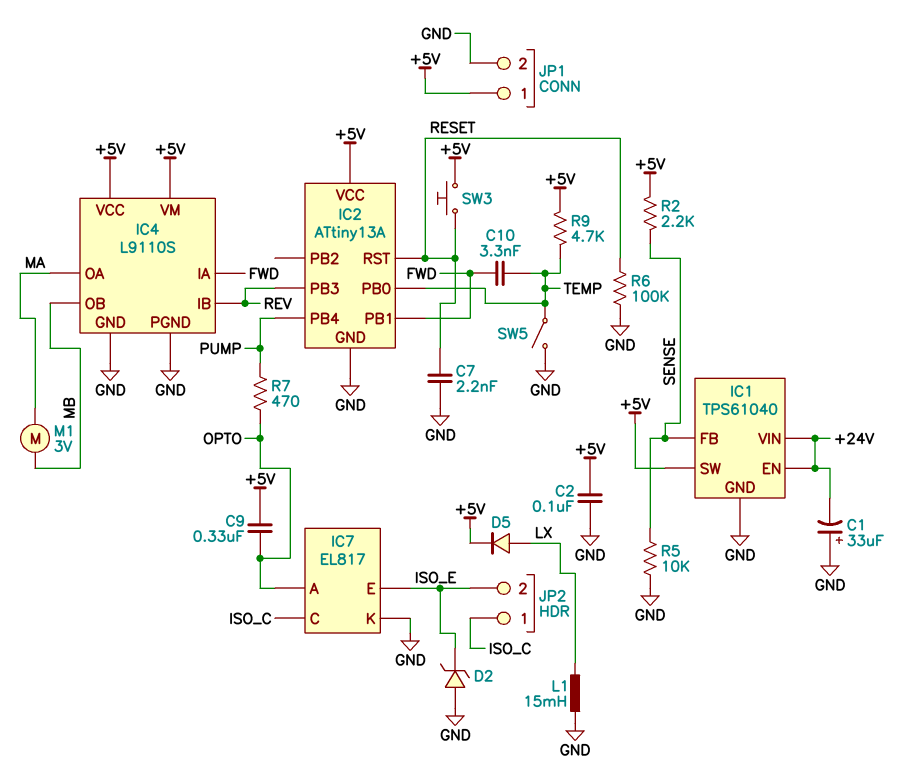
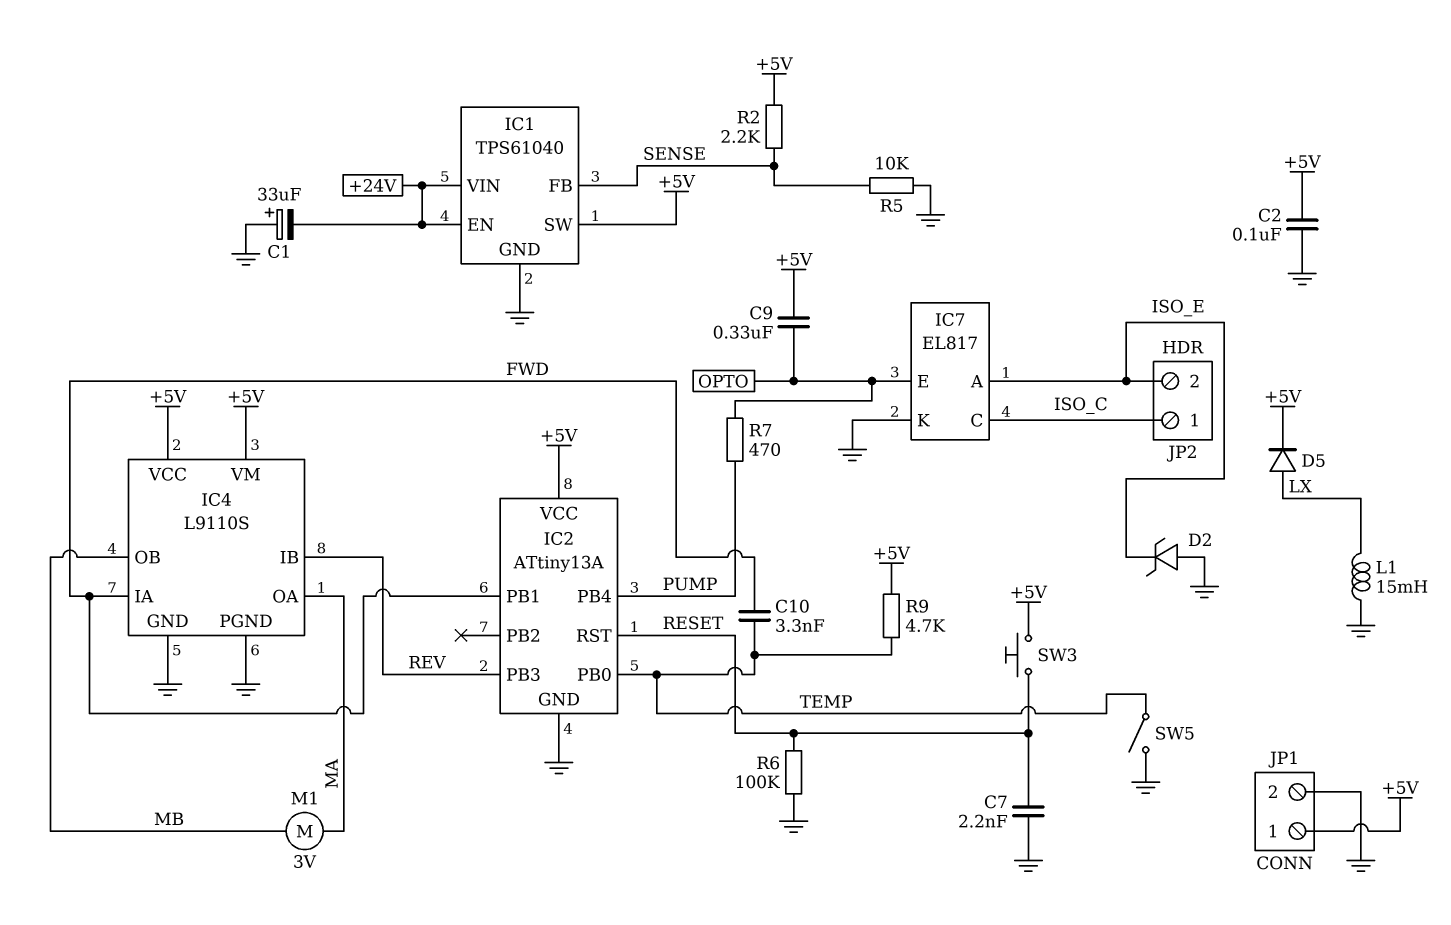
IC7 pin A: OPTO -> ISO_E
IC7 pin E: ISO_E -> OPTO

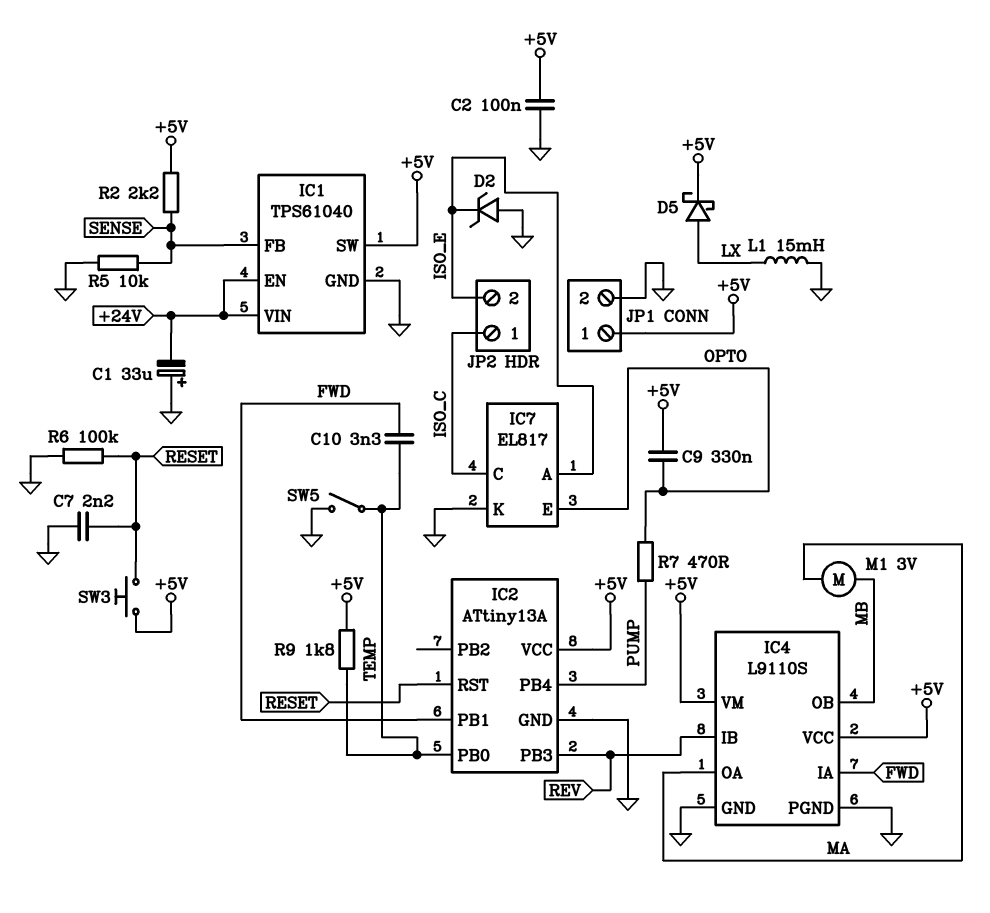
D5: diode (A LX, K +5V) -> schottky (A LX, K +5V)
R9: 4.7k (+5V, TEMP) -> 1.8k (+5V, TEMP)

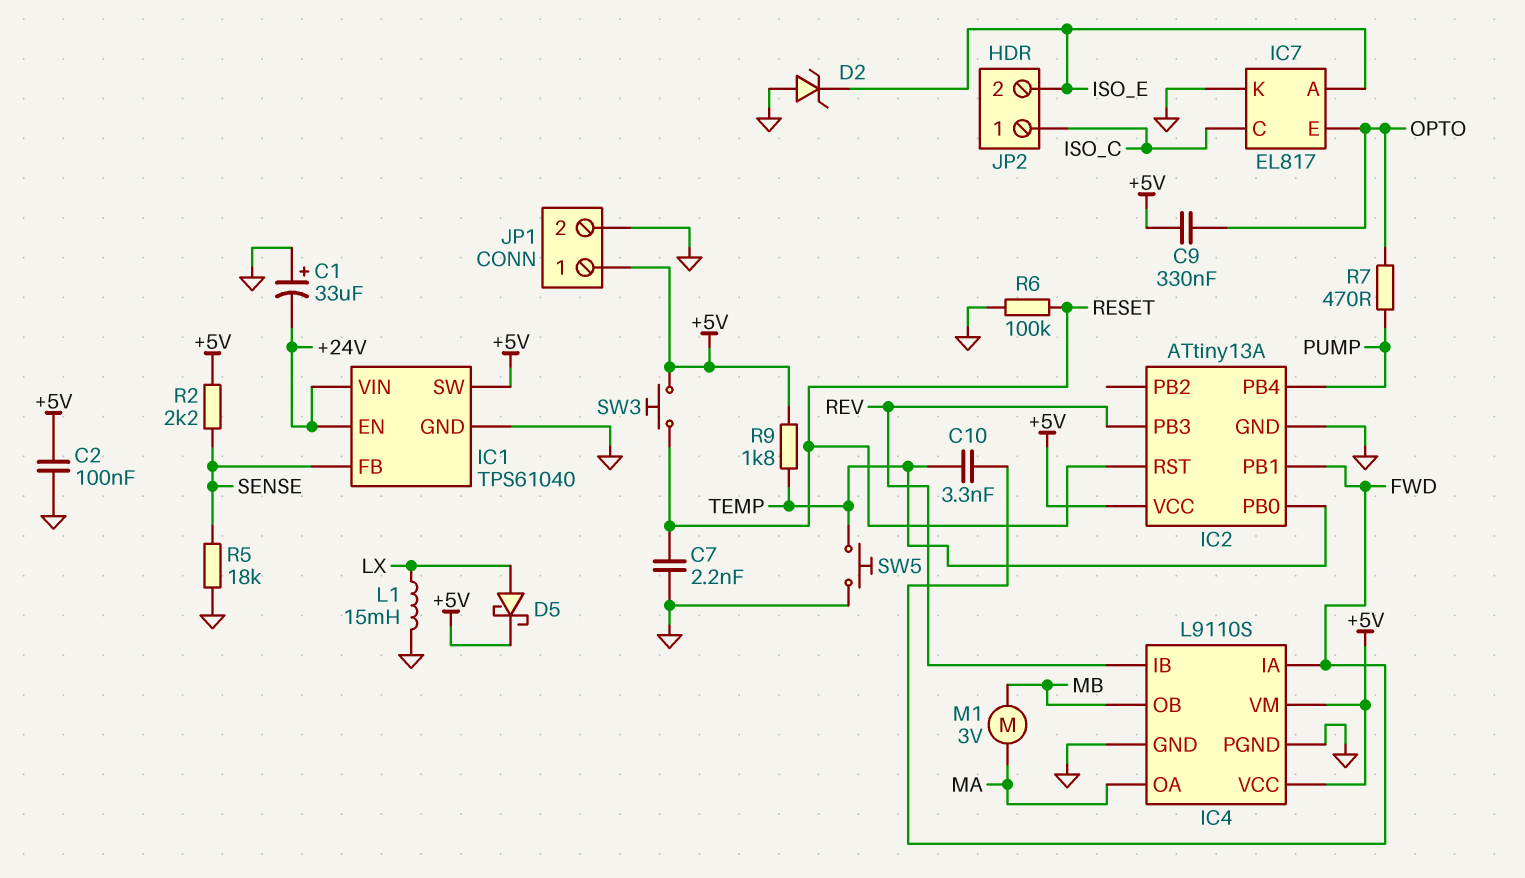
R5: 10k (GND, SENSE) -> 18k (GND, SENSE)
SW5: switch (GND, TEMP) -> button (GND, TEMP)

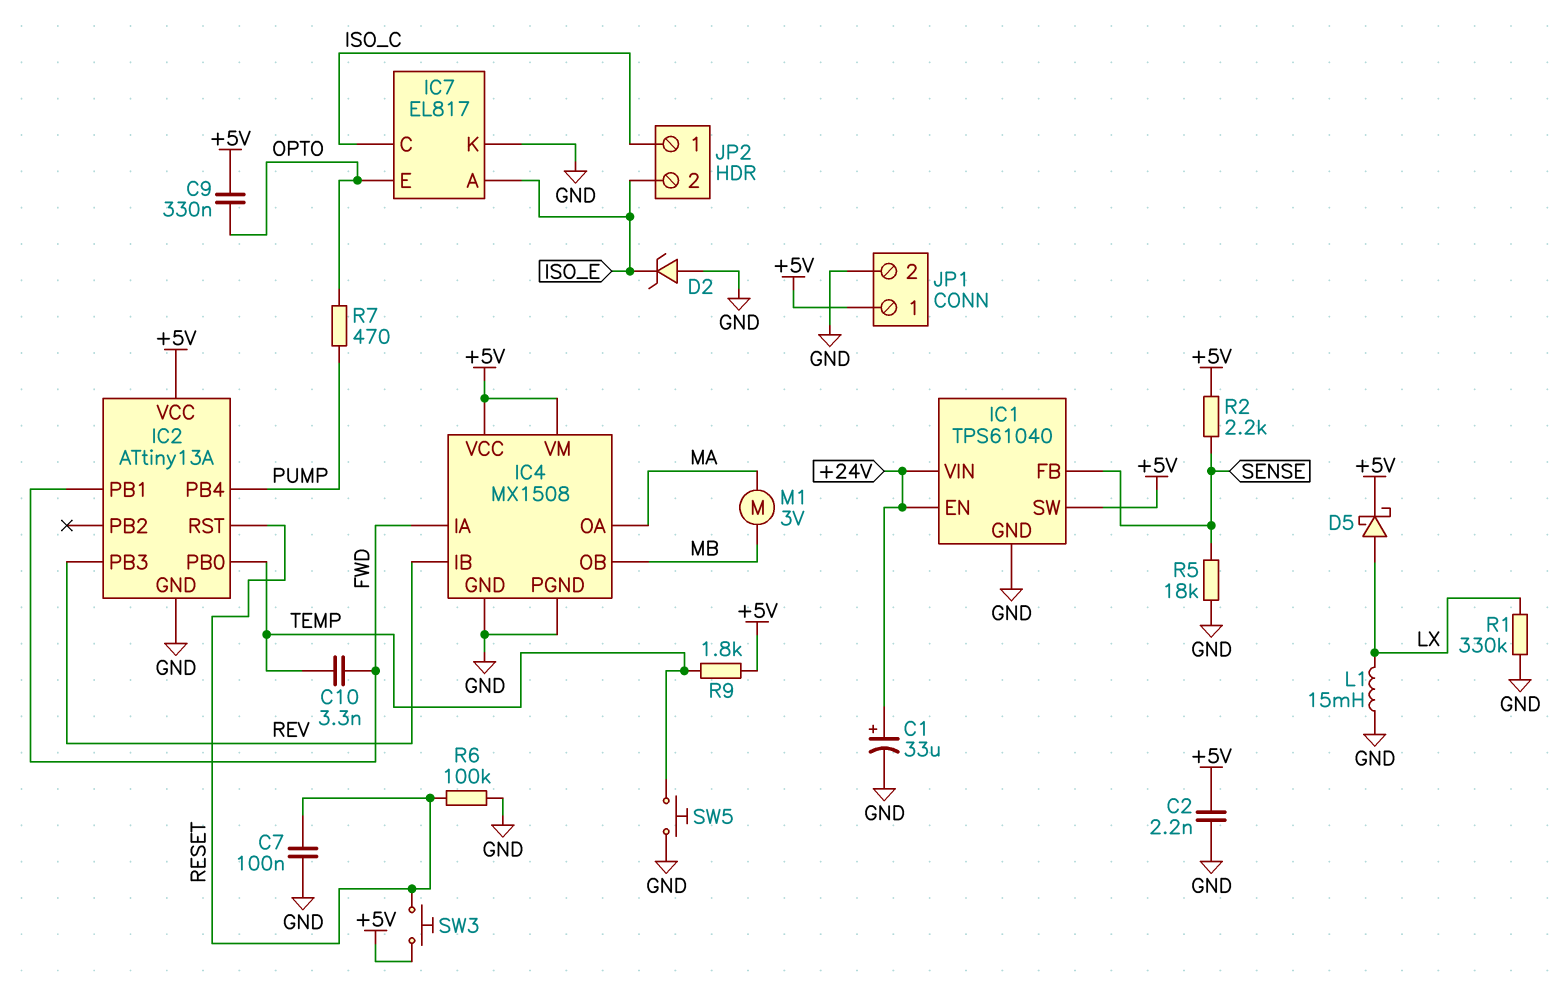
C1: 33uF (plus GND, minus +24V) -> 33uF (plus +24V, minus GND)
C2: 100nF (+5V, GND) -> 2.2nF (+5V, GND)
C7: 2.2nF (GND, RESET) -> 100nF (GND, RESET)
IC4: L9110S -> MX1508
R1: none -> 330k (GND, LX)

